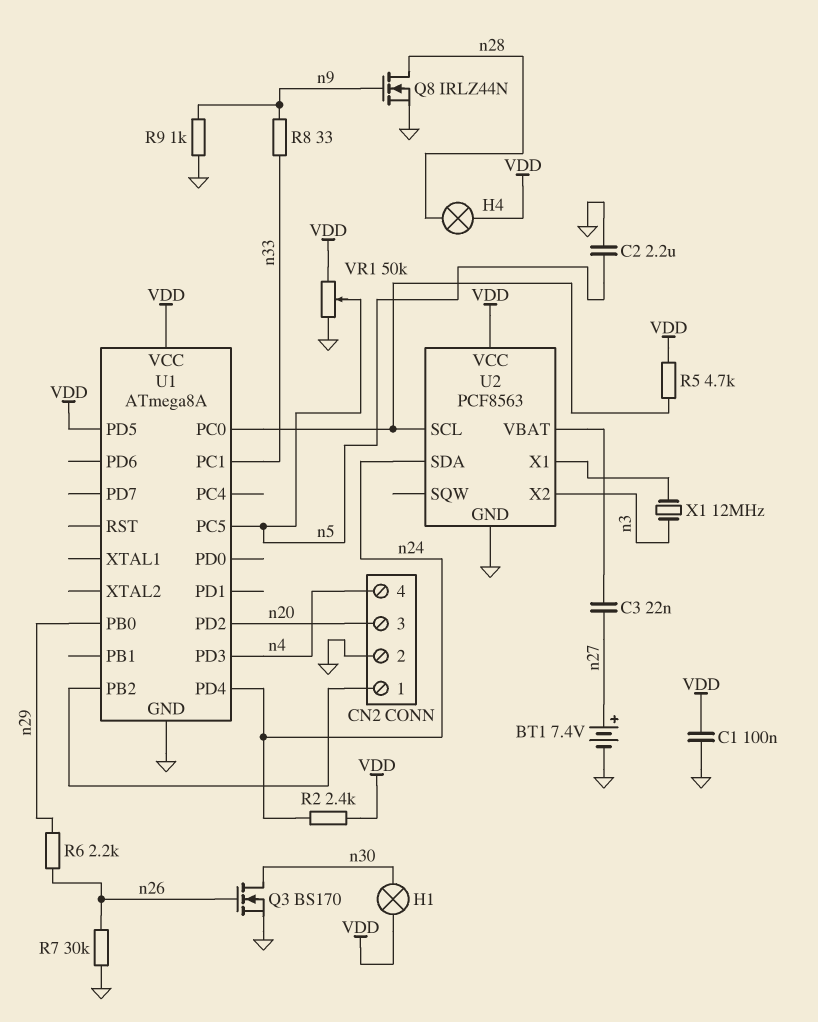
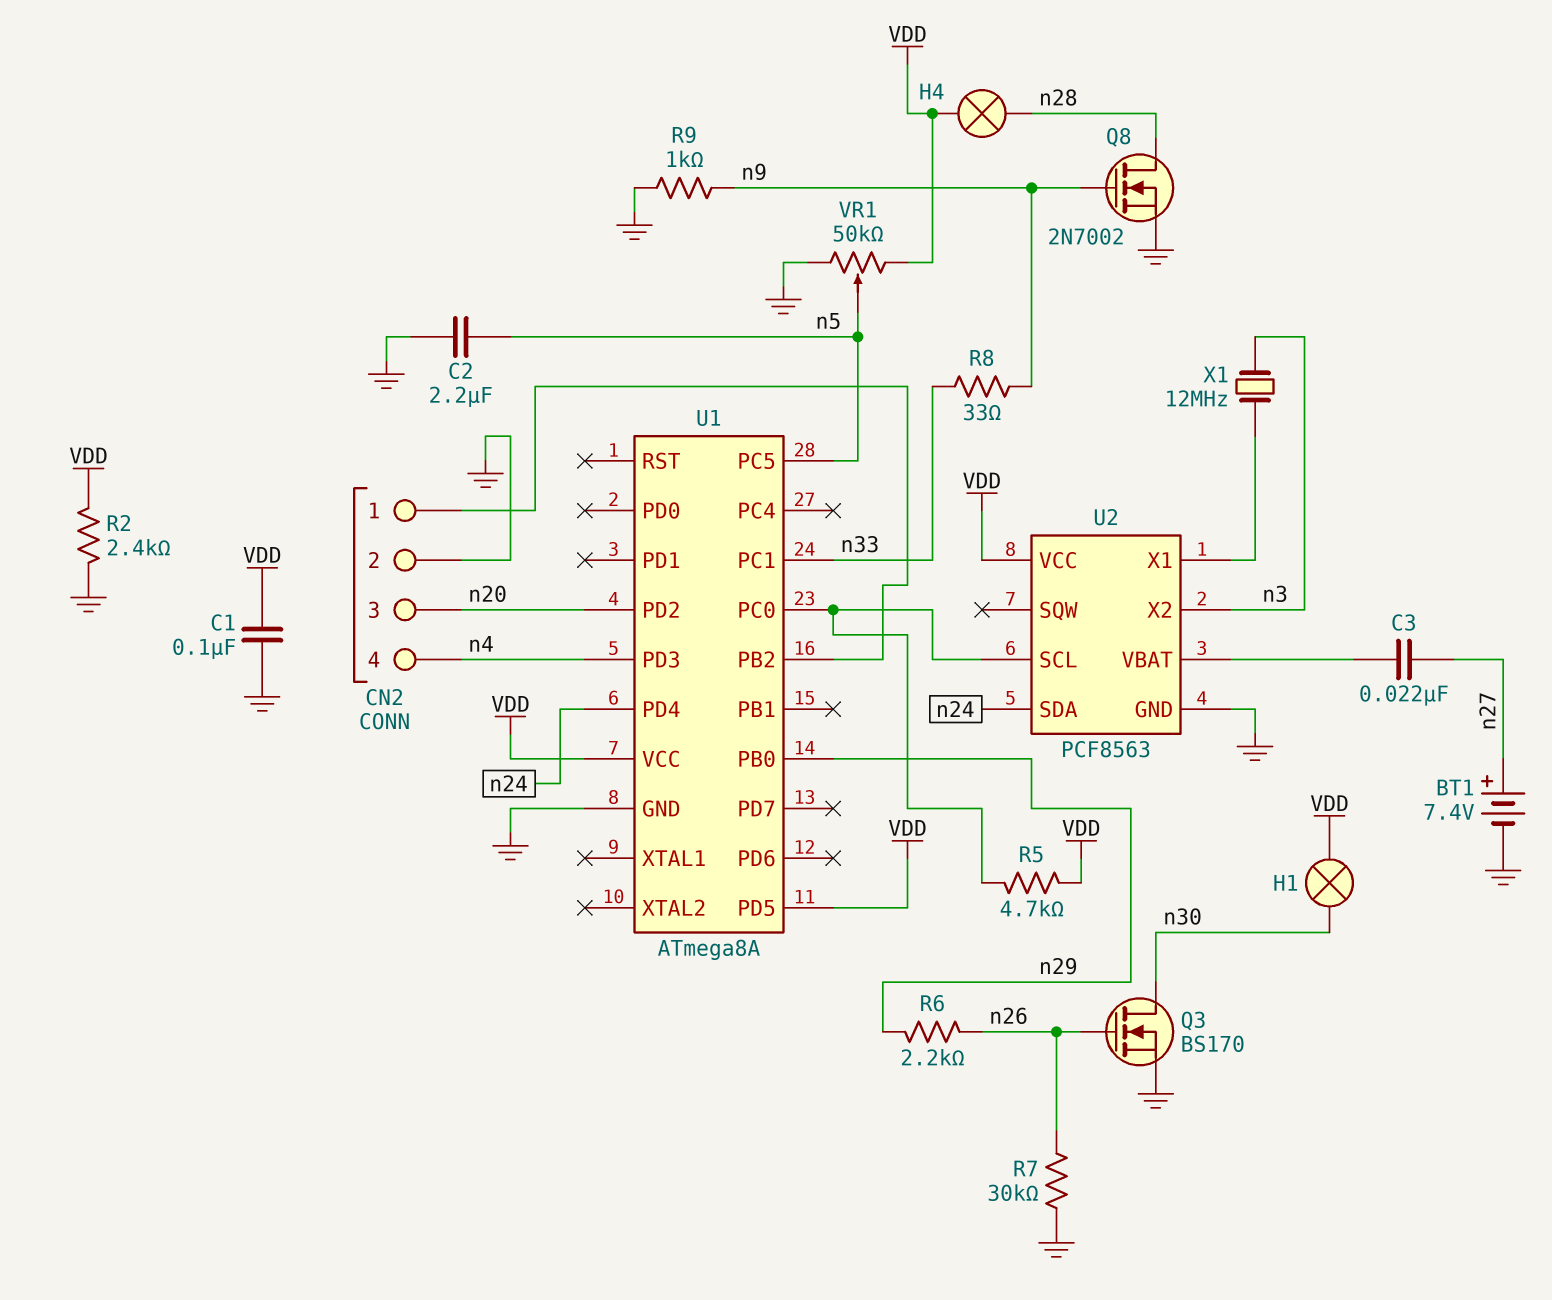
Q8: NMOS IRLZ44N (G n9, D n28, S GND) -> NMOS 2N7002 (G n9, D n28, S GND)
R2: 2.4k (VDD, n24) -> 2.4k (GND, VDD)

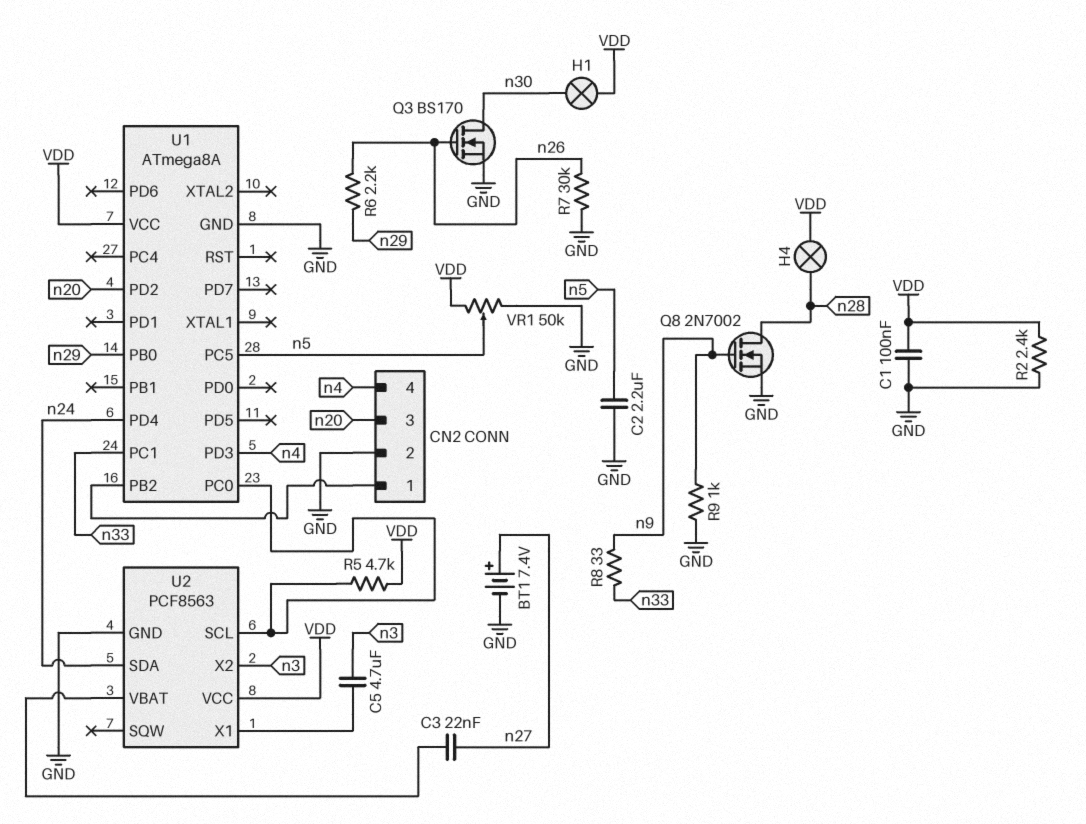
C5: none -> 4.7uF (U2/X1, n3)
U1 pin PD5: VDD -> none
X1: 12MHz (U2/X1, n3) -> none

